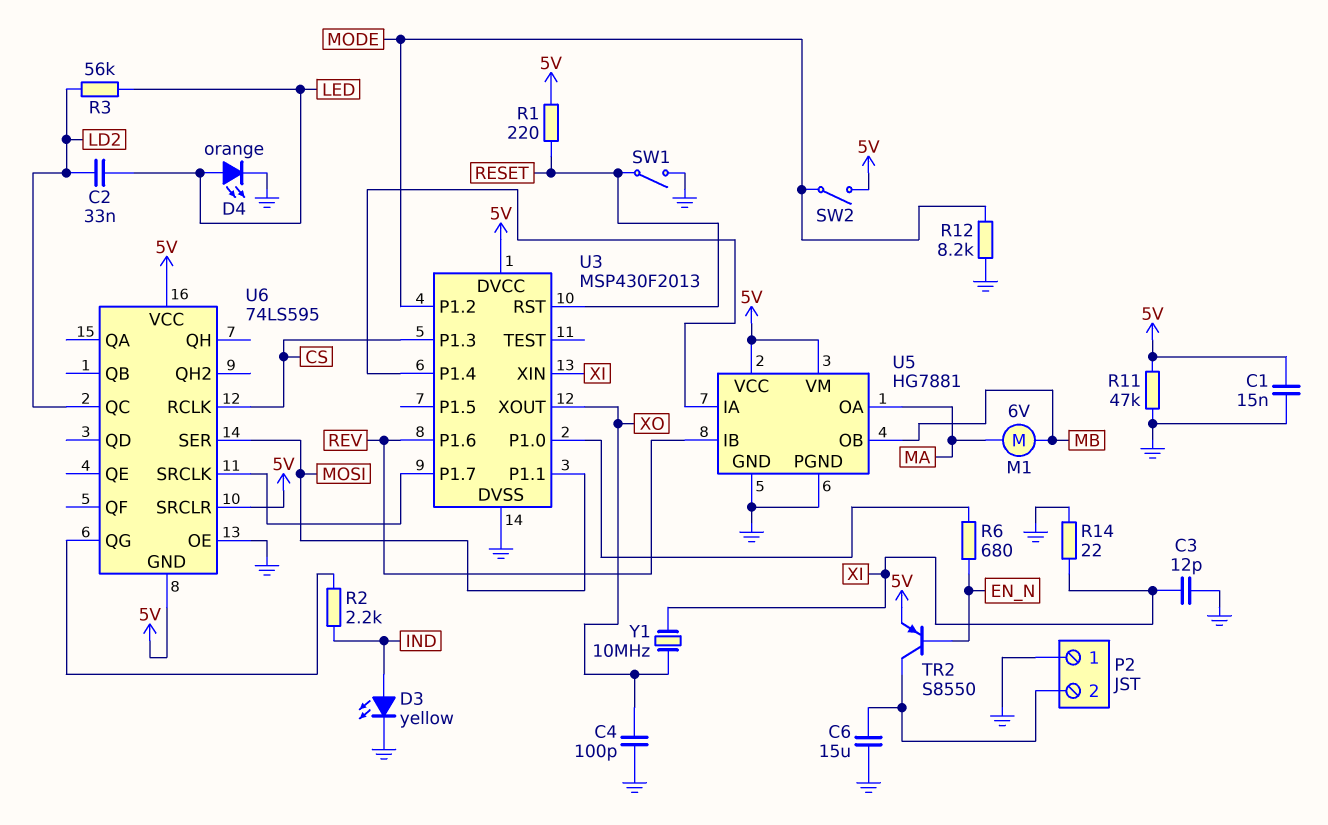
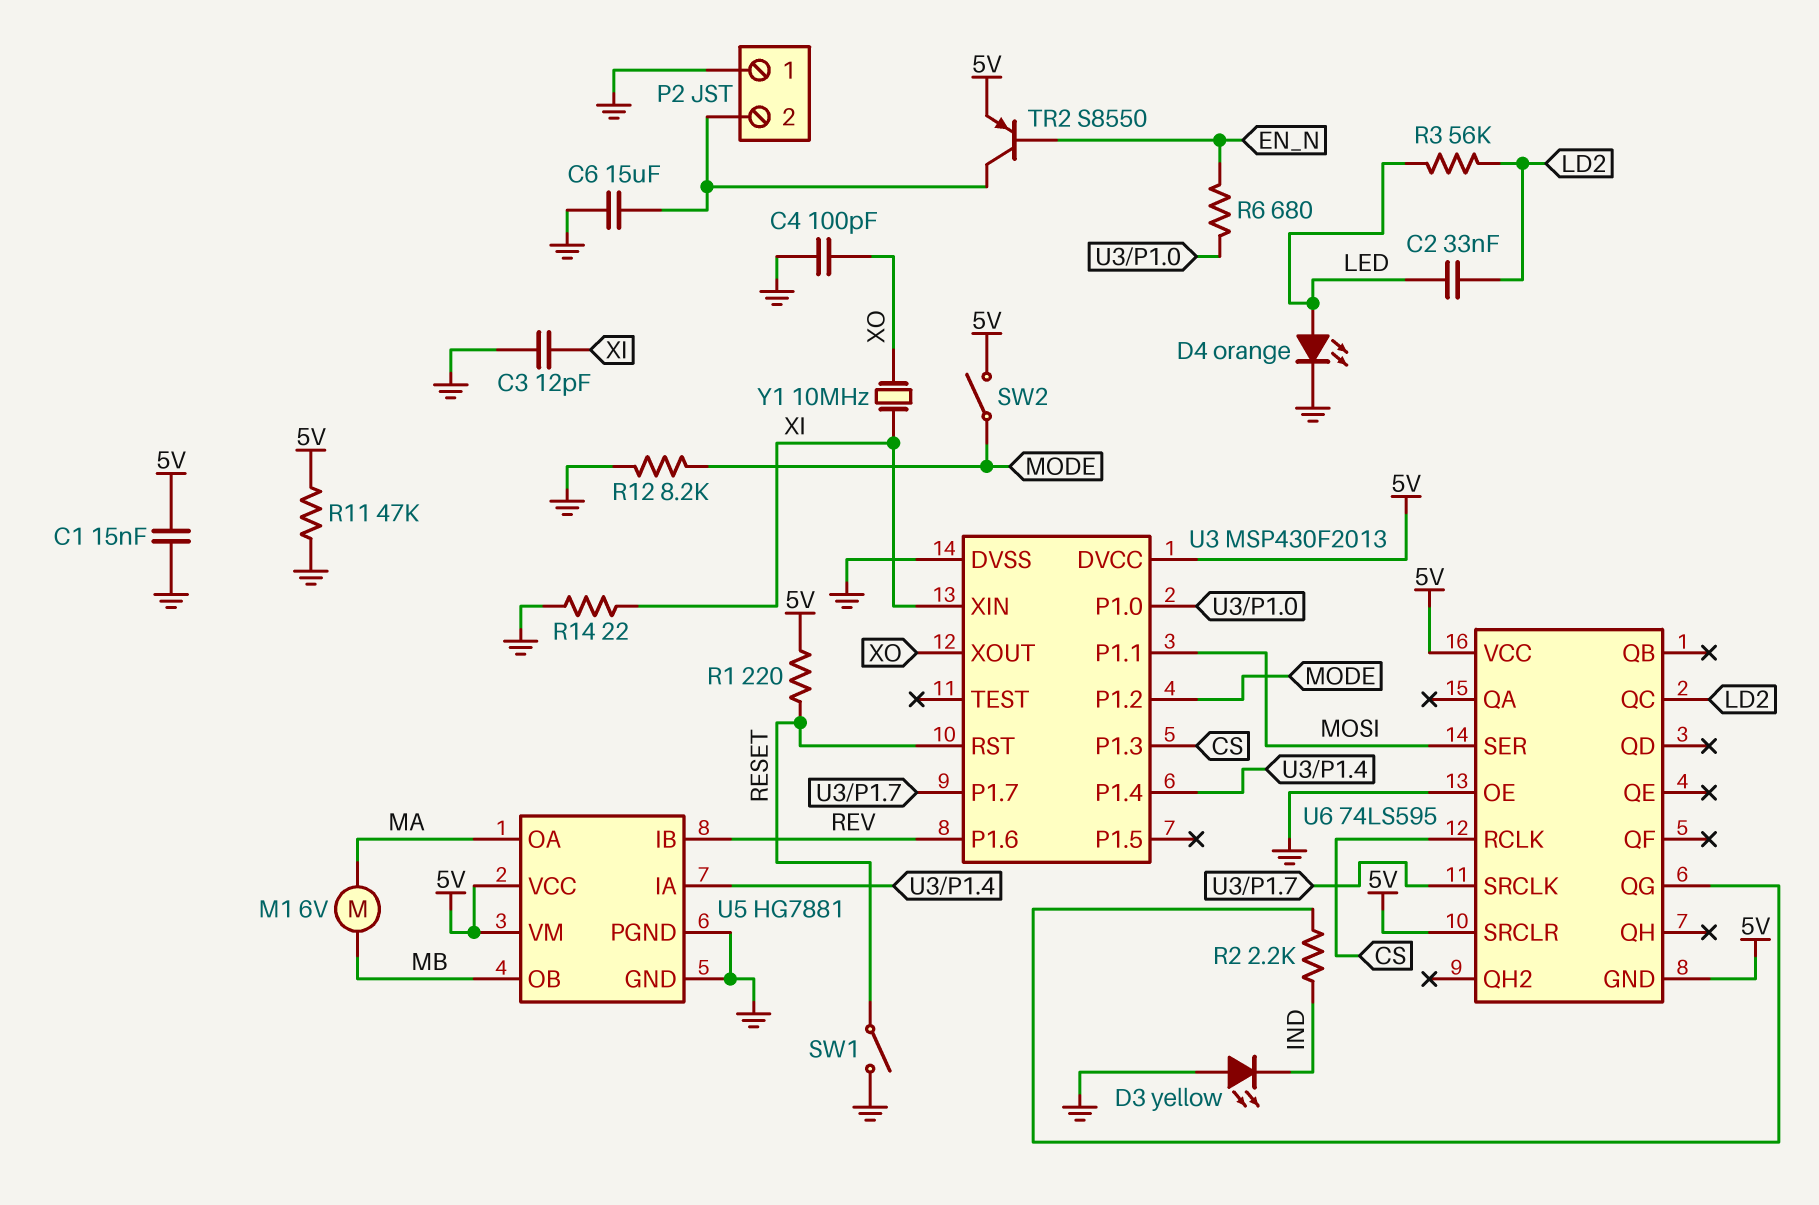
D3: LED yellow (A IND, K GND) -> LED yellow (A GND, K IND)

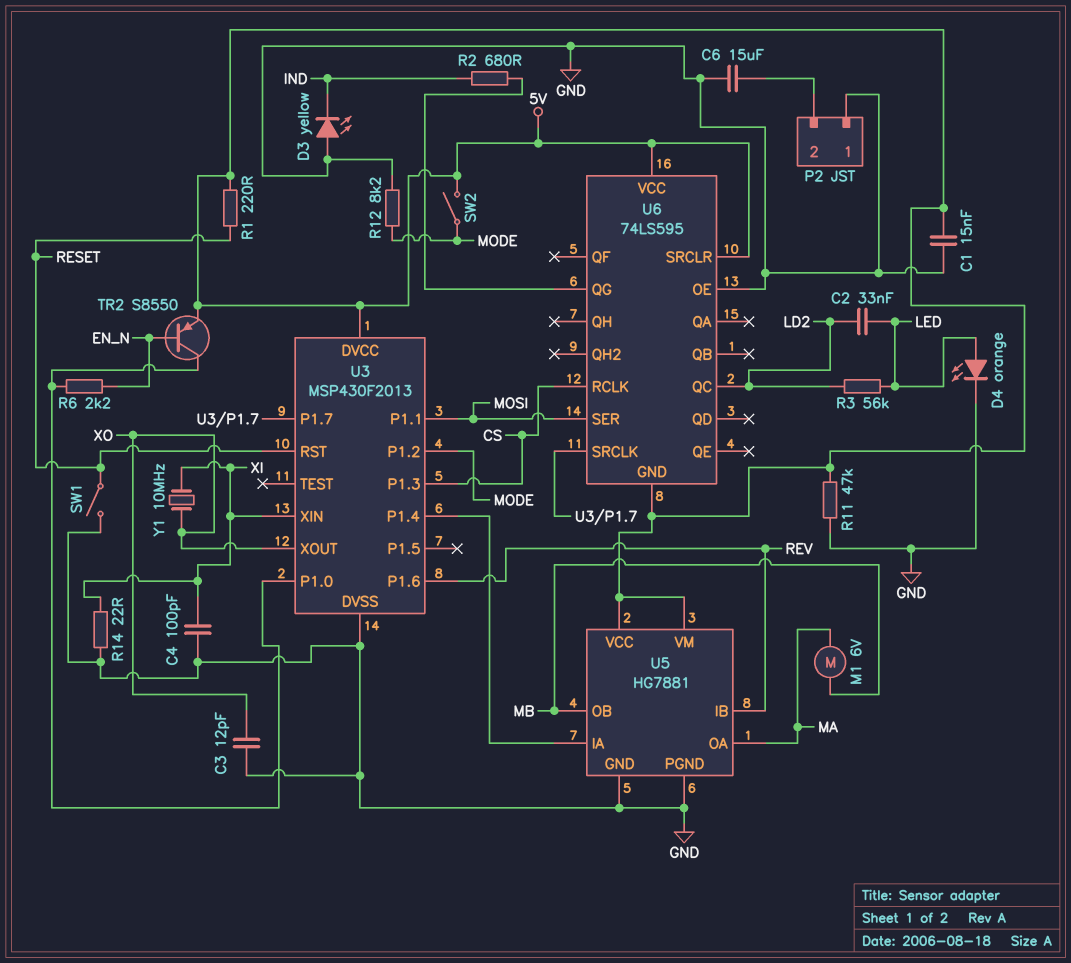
C3: 12pF (GND, XI) -> 12pF (GND, XO)
C4: 100pF (GND, XO) -> 100pF (GND, XI)
R2: 2.2k (IND, U6/QG) -> 680 (IND, U6/QG)
R6: 680 (EN_N, U3/P1.0) -> 2.2k (EN_N, U3/P1.0)
TR2: PNP S8550 (B EN_N, C P2/2, E 5V) -> PNP S8550 (B EN_N, C U3/P1.0, E 5V)

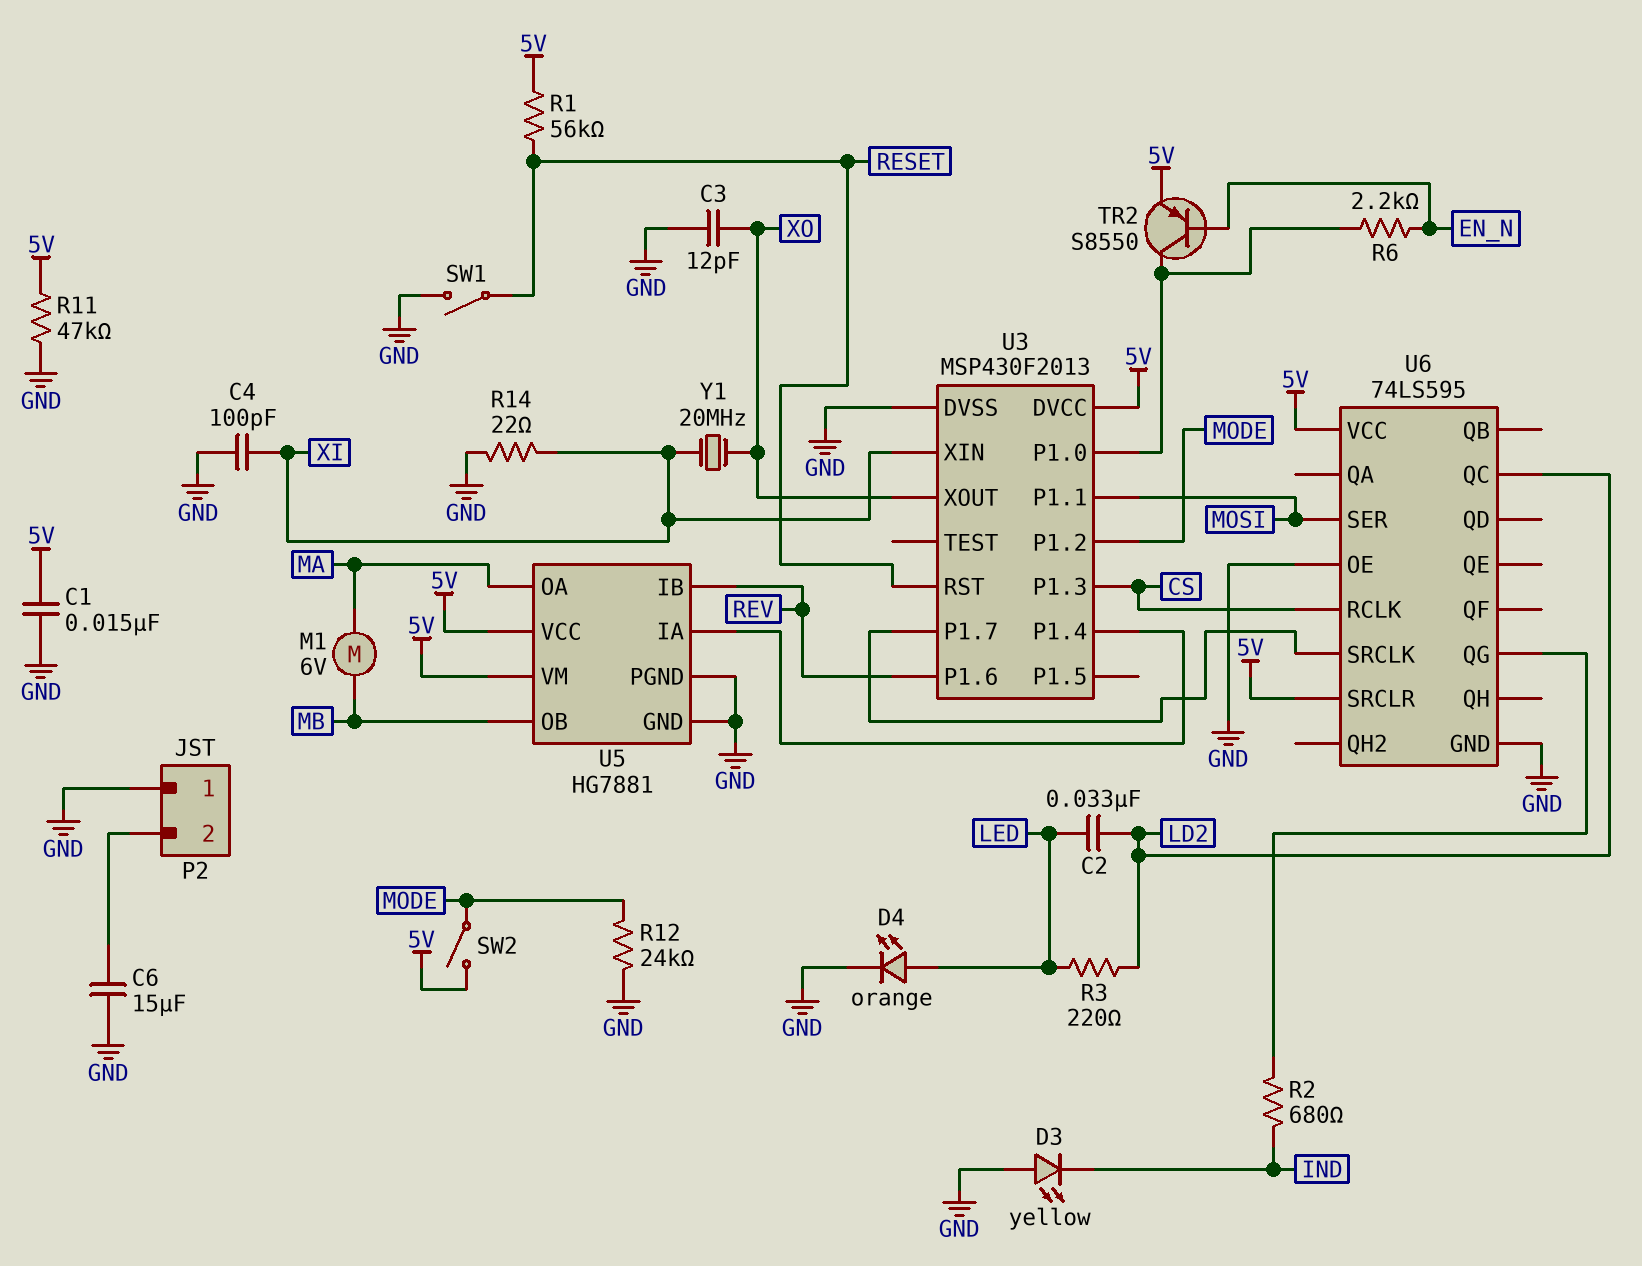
R1: 220 (5V, RESET) -> 56k (5V, RESET)
R3: 56k (LD2, LED) -> 220 (LD2, LED)
R12: 8.2k (GND, MODE) -> 24k (GND, MODE)
U6 pin GND: 5V -> GND
Y1: 10MHz (XI, XO) -> 20MHz (XI, XO)

